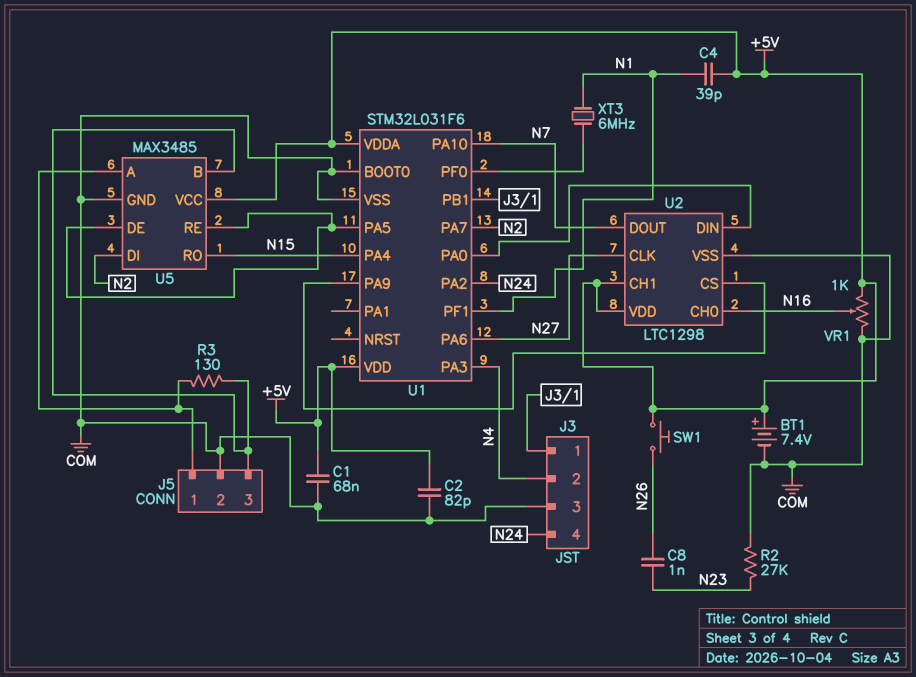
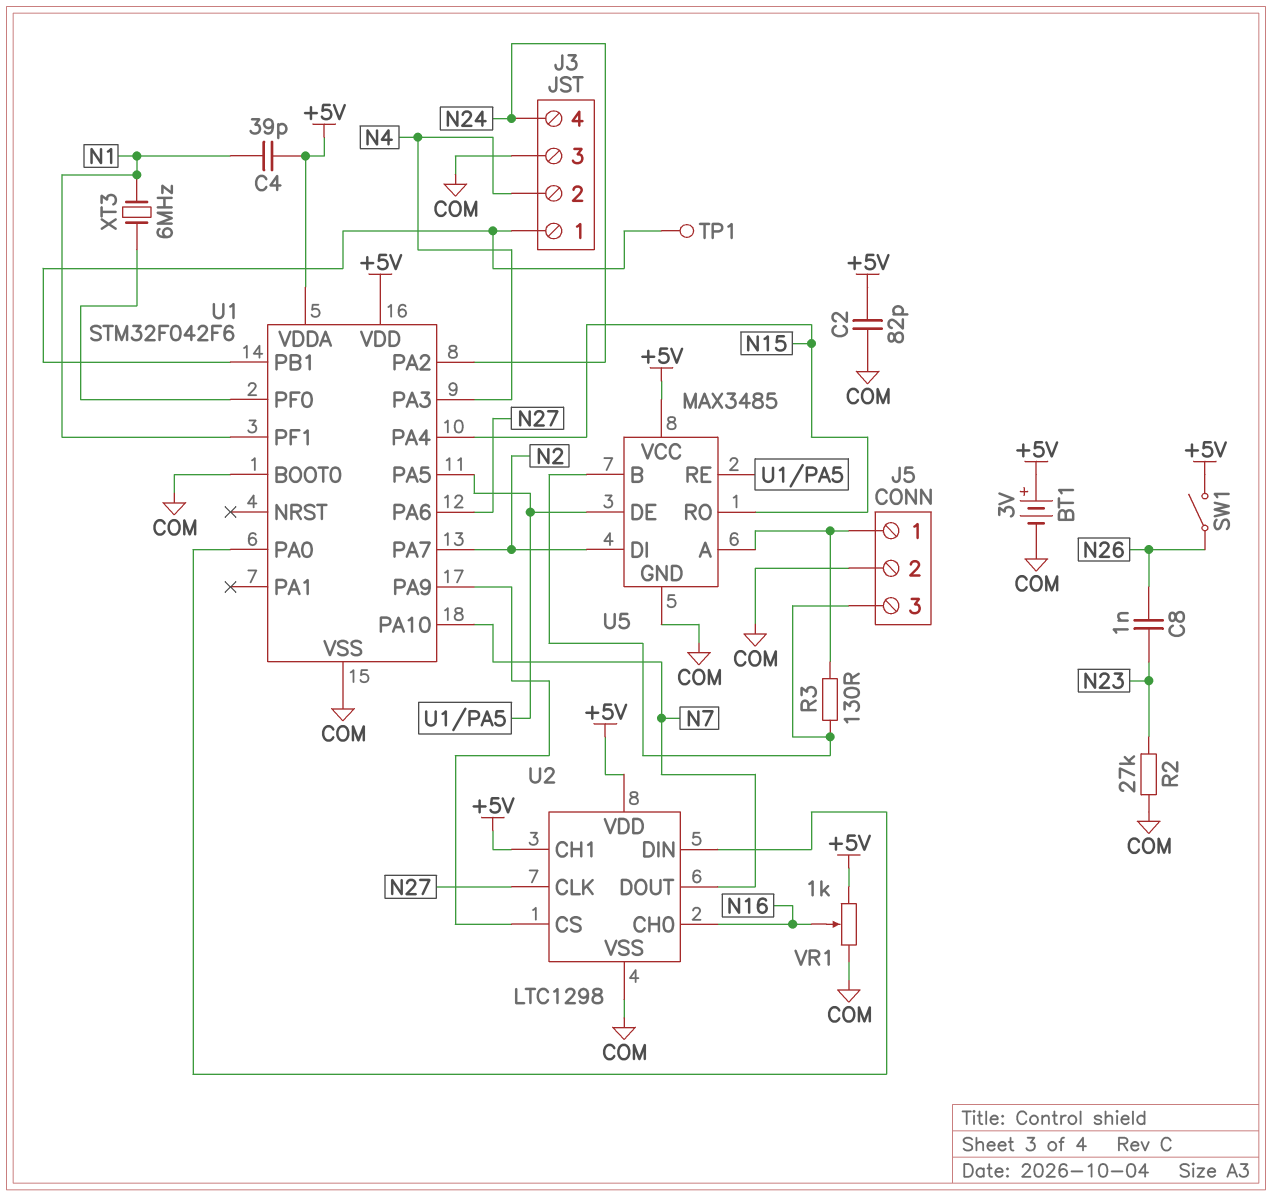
BT1: 7.4V (plus +5V, minus COM) -> 3V (plus +5V, minus COM)
C1: 68nF (+5V, COM) -> none
SW1: button (+5V, N26) -> switch (+5V, N26)
TP1: none -> test point (J3/1)
U1: STM32L031F6 -> STM32F042F6

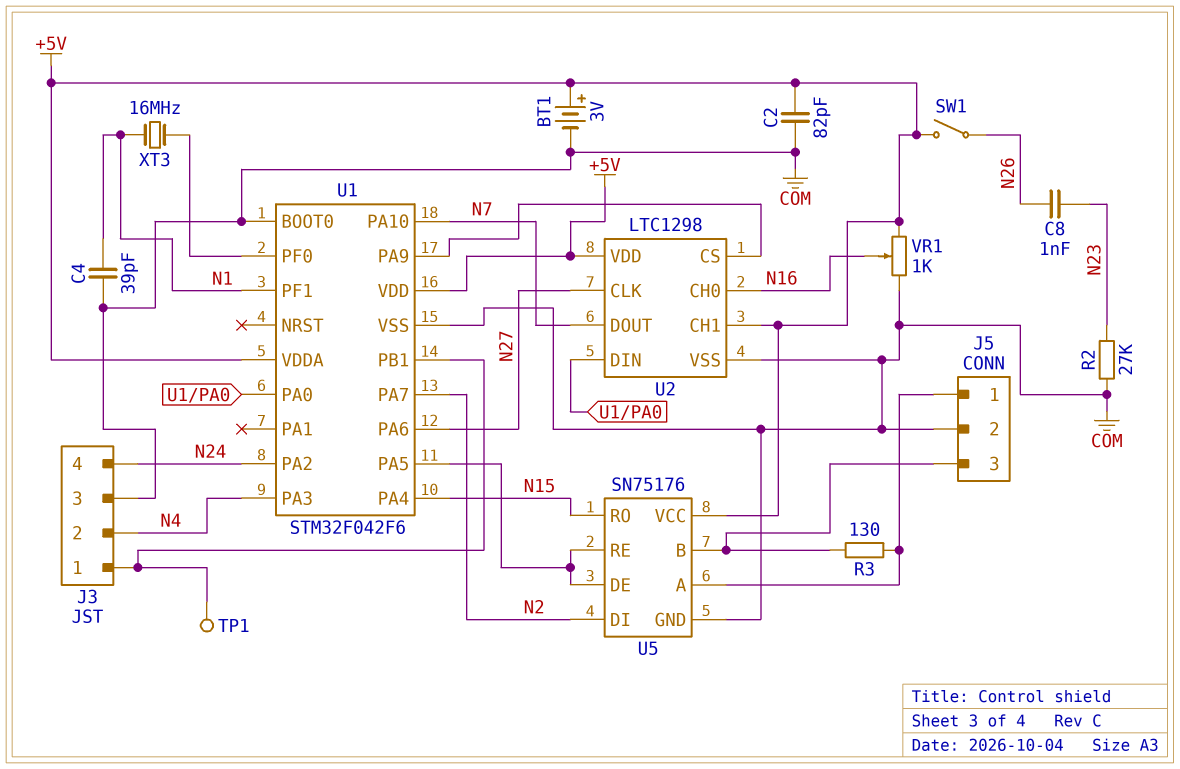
C4: 39pF (+5V, N1) -> 39pF (COM, N1)
U5: MAX3485 -> SN75176
XT3: 6MHz (N1, U1/PF0) -> 16MHz (N1, U1/PF0)

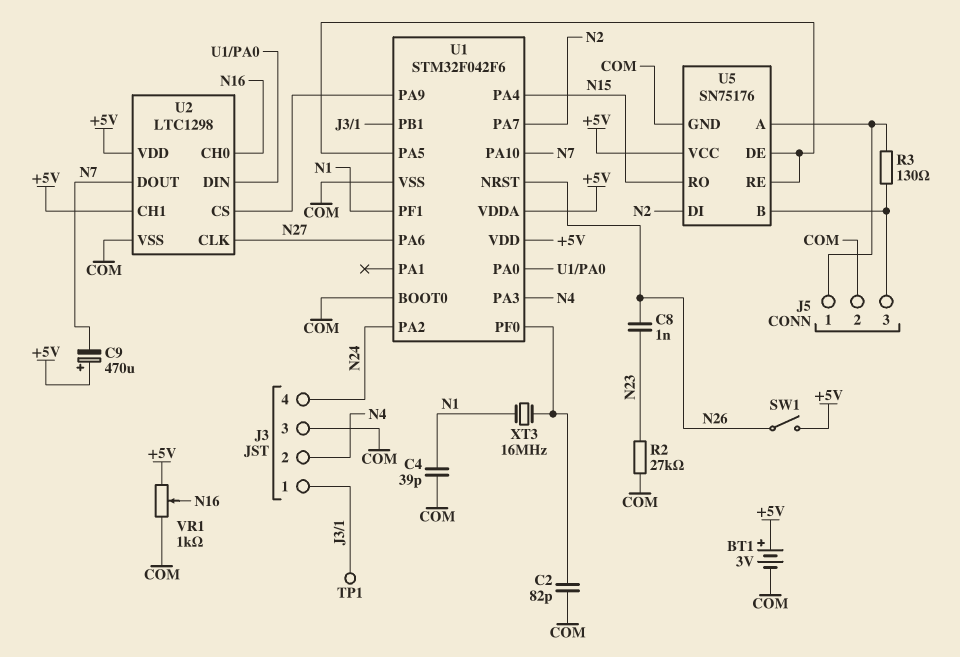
C2: 82pF (+5V, COM) -> 82pF (COM, U1/PF0)
C9: none -> 470uF (plus +5V, minus N7)
U1 pin NRST: none -> N26

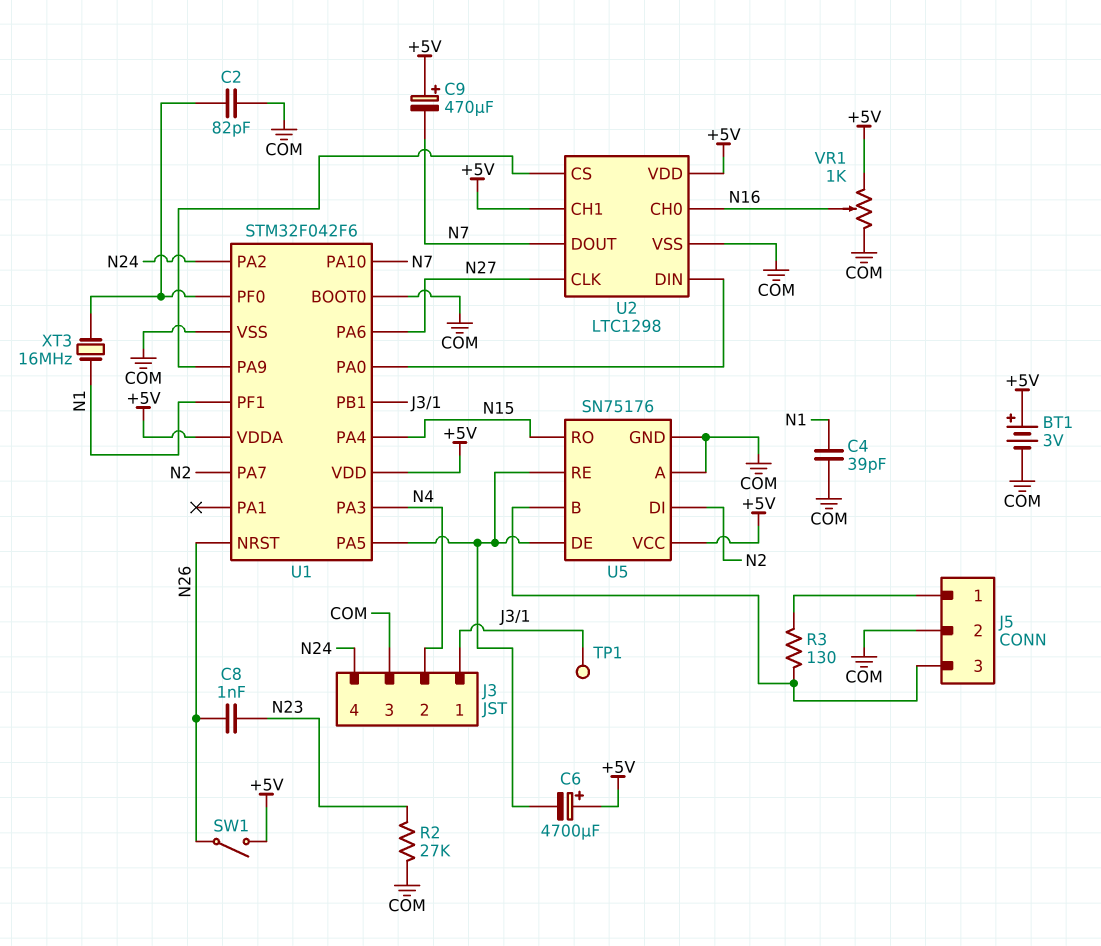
C6: none -> 4700uF (plus +5V, minus U1/PA5)
U5 pin A: J5/1 -> COM

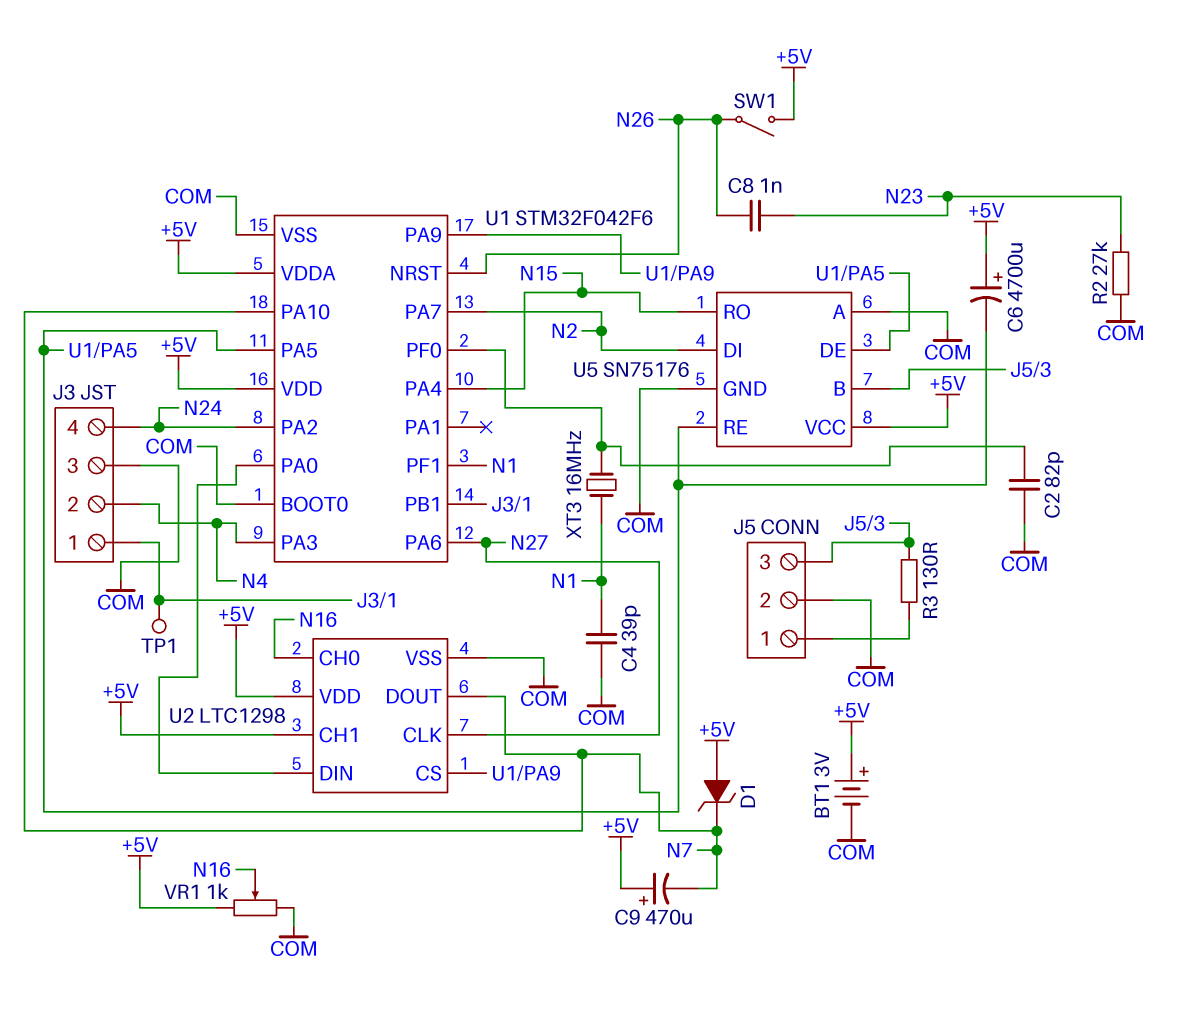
D1: none -> zener (A +5V, K N7)

